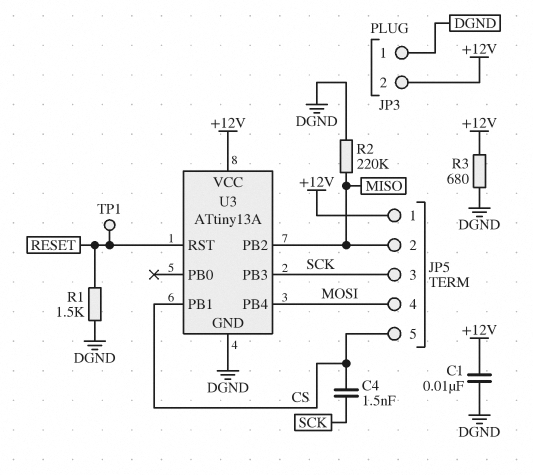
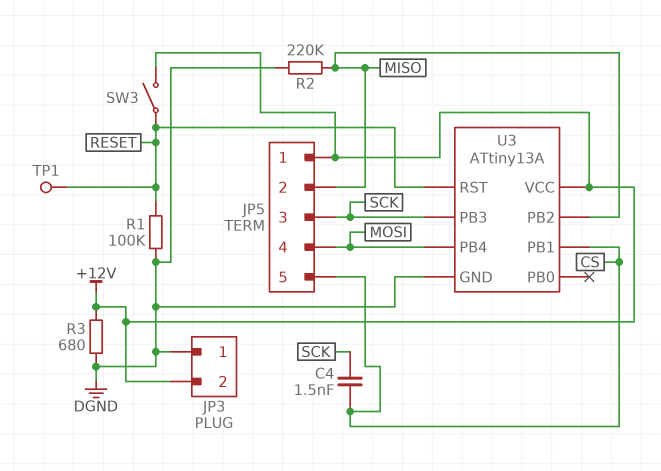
C1: 10nF (+12V, DGND) -> none
R1: 1.5k (DGND, RESET) -> 100k (DGND, RESET)
SW3: none -> switch (+12V, RESET)

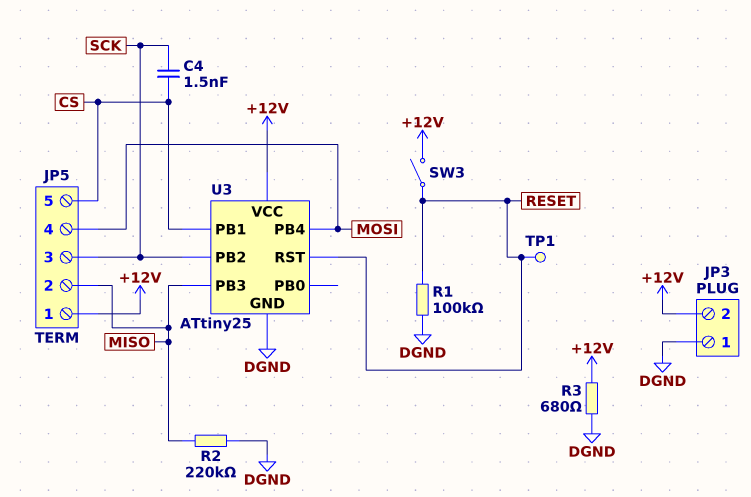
U3: ATtiny13A -> ATtiny25
U3 pin PB2: MISO -> SCK
U3 pin PB3: SCK -> MISO

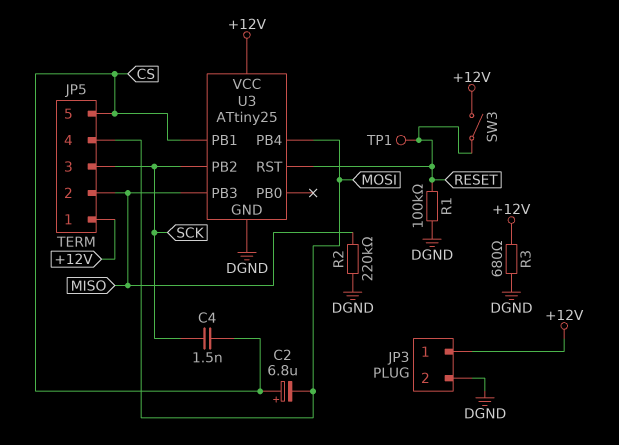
C2: none -> 6.8uF (plus CS, minus MOSI)
JP3 pin 1: DGND -> +12V
JP3 pin 2: +12V -> DGND

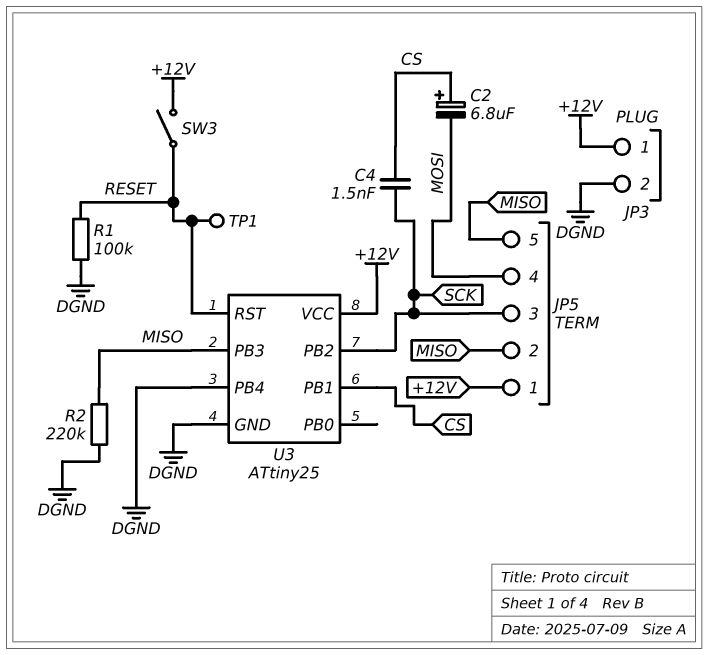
JP5 pin 5: CS -> MISO
R3: 680 (+12V, DGND) -> none
U3 pin PB4: MOSI -> DGND

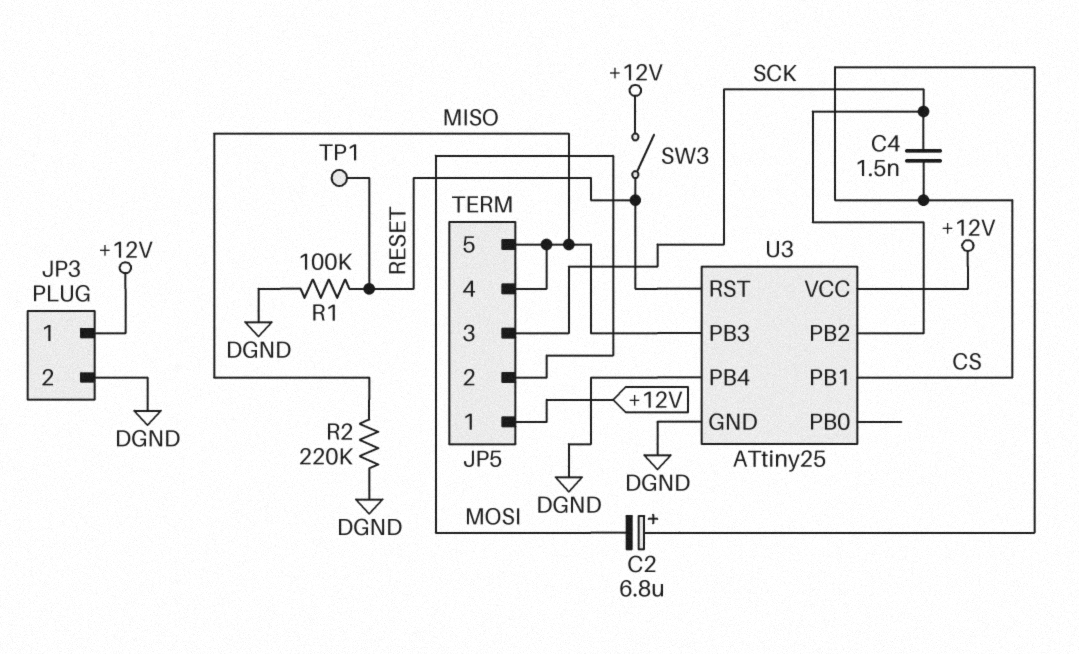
JP5 pin 2: MISO -> MOSI
JP5 pin 4: MOSI -> MISO

